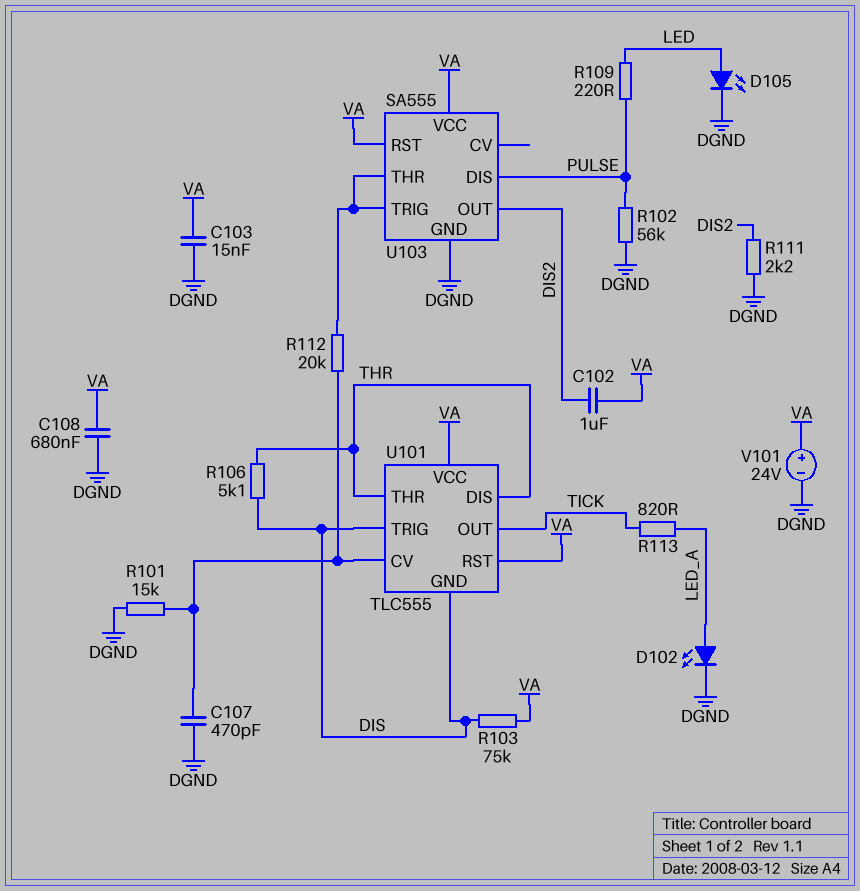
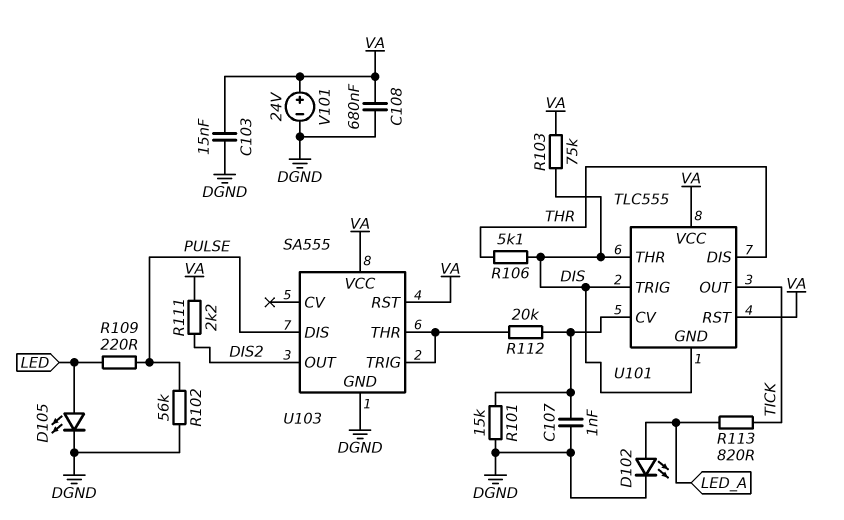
C102: 1uF (DIS2, VA) -> none
C107: 470pF (DGND, U101/CV) -> 1nF (DGND, U101/CV)
R111: 2.2k (DGND, DIS2) -> 2.2k (DIS2, VA)
U101 pin THR: THR -> DIS

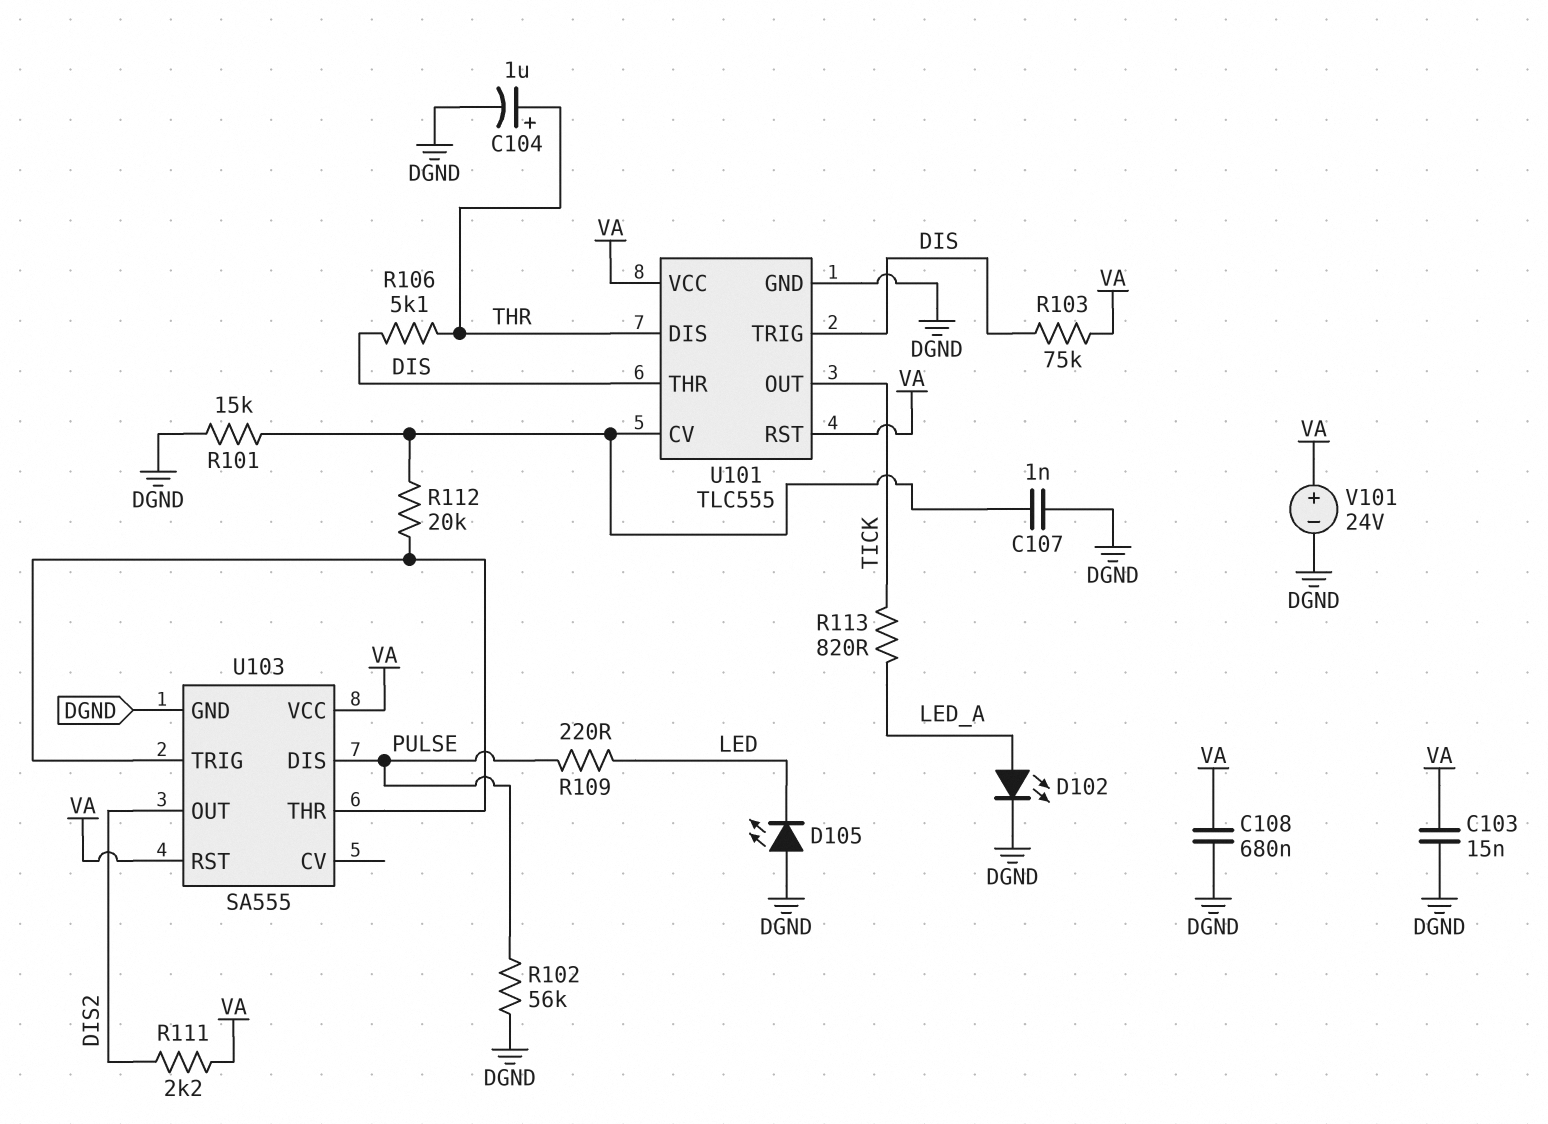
C104: none -> 1uF (plus THR, minus DGND)
D105: LED (A LED, K DGND) -> LED (A DGND, K LED)
U101 pin GND: DIS -> DGND

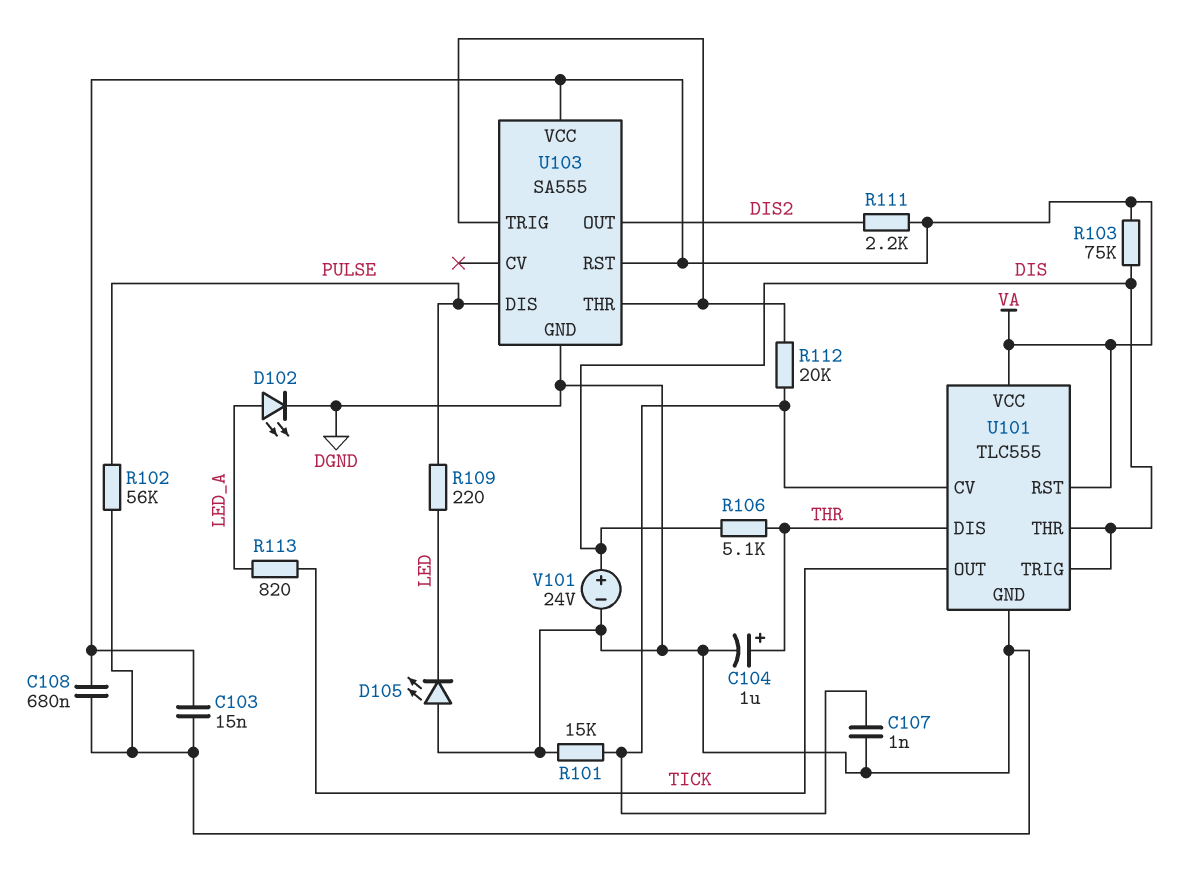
V101: 24V (plus VA, minus DGND) -> 24V (plus DIS, minus DGND)

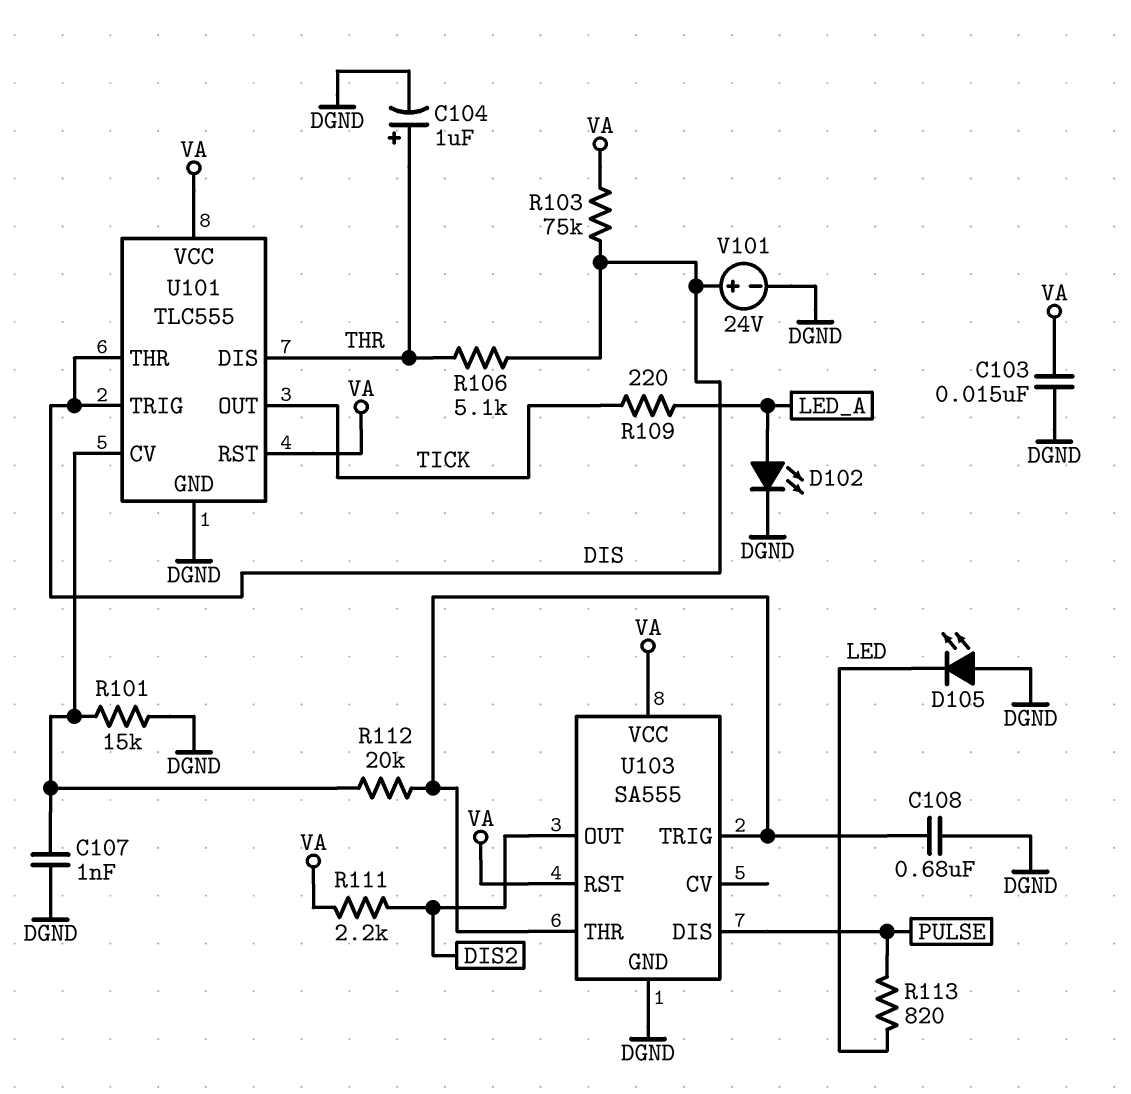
C108: 680nF (DGND, VA) -> 680nF (DGND, U103/THR)
R102: 56k (DGND, PULSE) -> none
R109: 220 (LED, PULSE) -> 220 (LED_A, TICK)
R113: 820 (LED_A, TICK) -> 820 (LED, PULSE)

